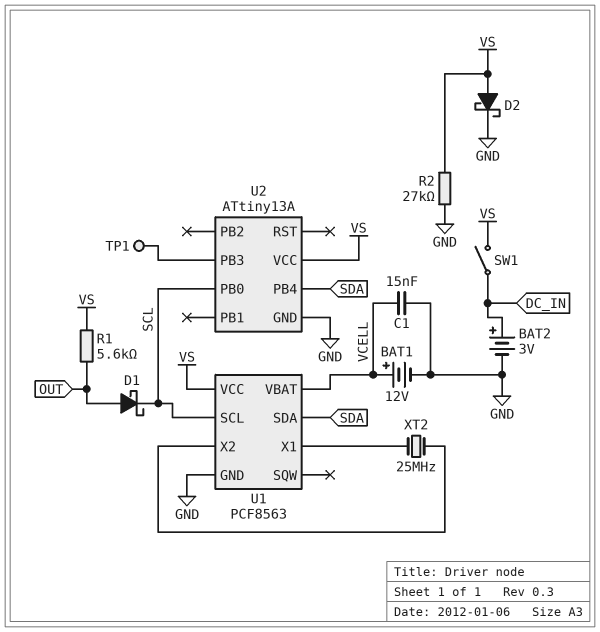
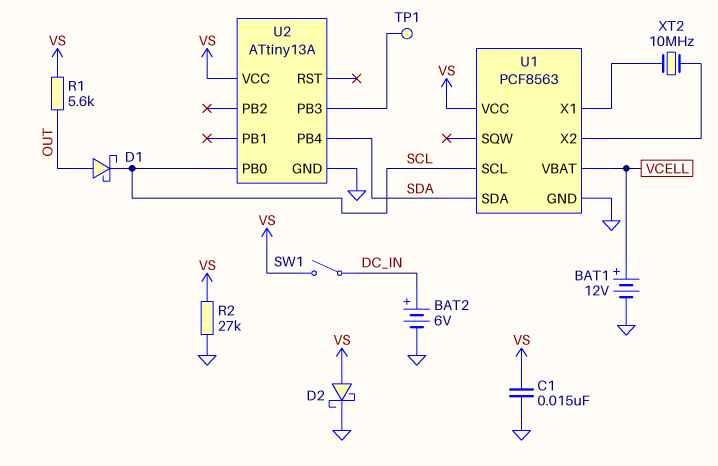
BAT2: 3V (plus DC_IN, minus GND) -> 6V (plus DC_IN, minus GND)
C1: 15nF (GND, VCELL) -> 15nF (GND, VS)
XT2: 25MHz (U1/X1, U1/X2) -> 10MHz (U1/X1, U1/X2)

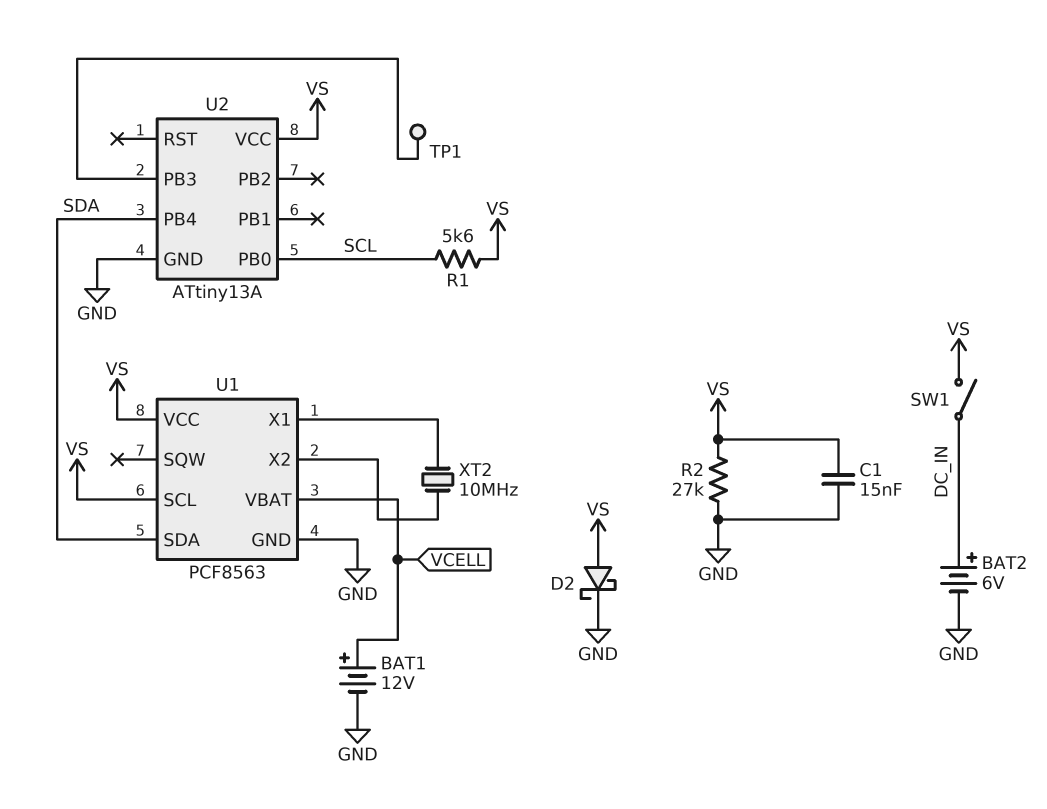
D1: schottky (A OUT, K SCL) -> none
R1: 5.6k (OUT, VS) -> 5.6k (SCL, VS)
U1 pin SCL: SCL -> VS

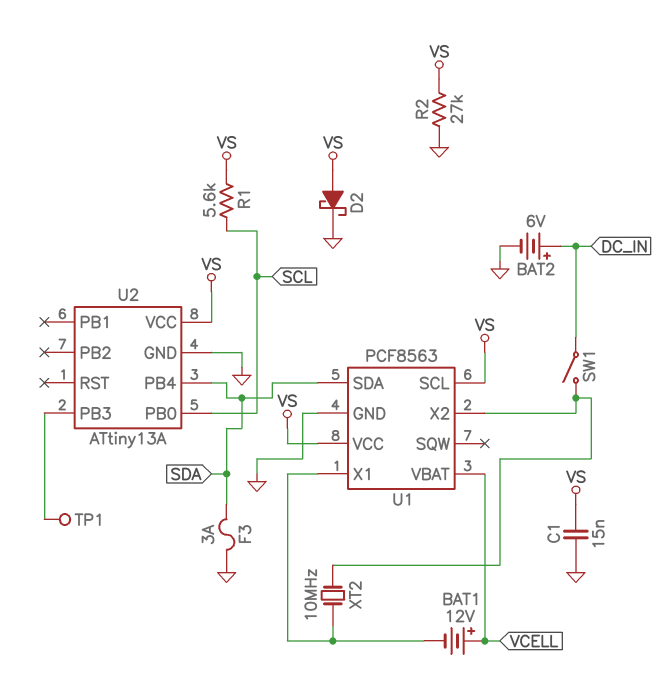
BAT1: 12V (plus VCELL, minus GND) -> 12V (plus VCELL, minus U1/X1)
F3: none -> 3A (GND, SDA)
SW1: switch (DC_IN, VS) -> switch (DC_IN, U1/X2)

